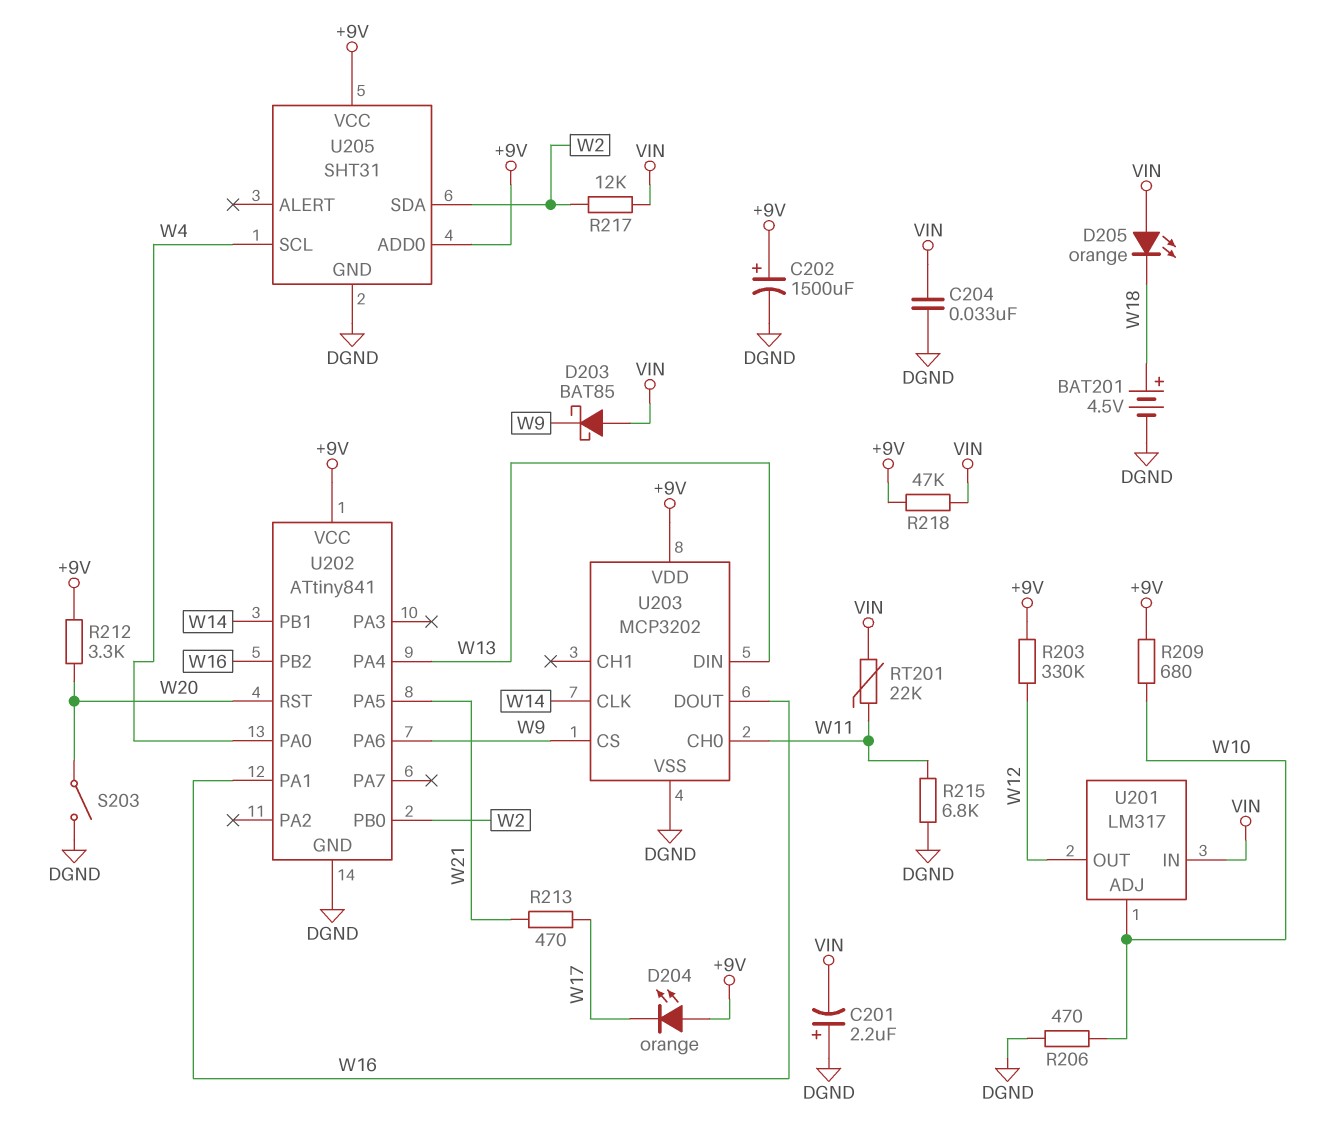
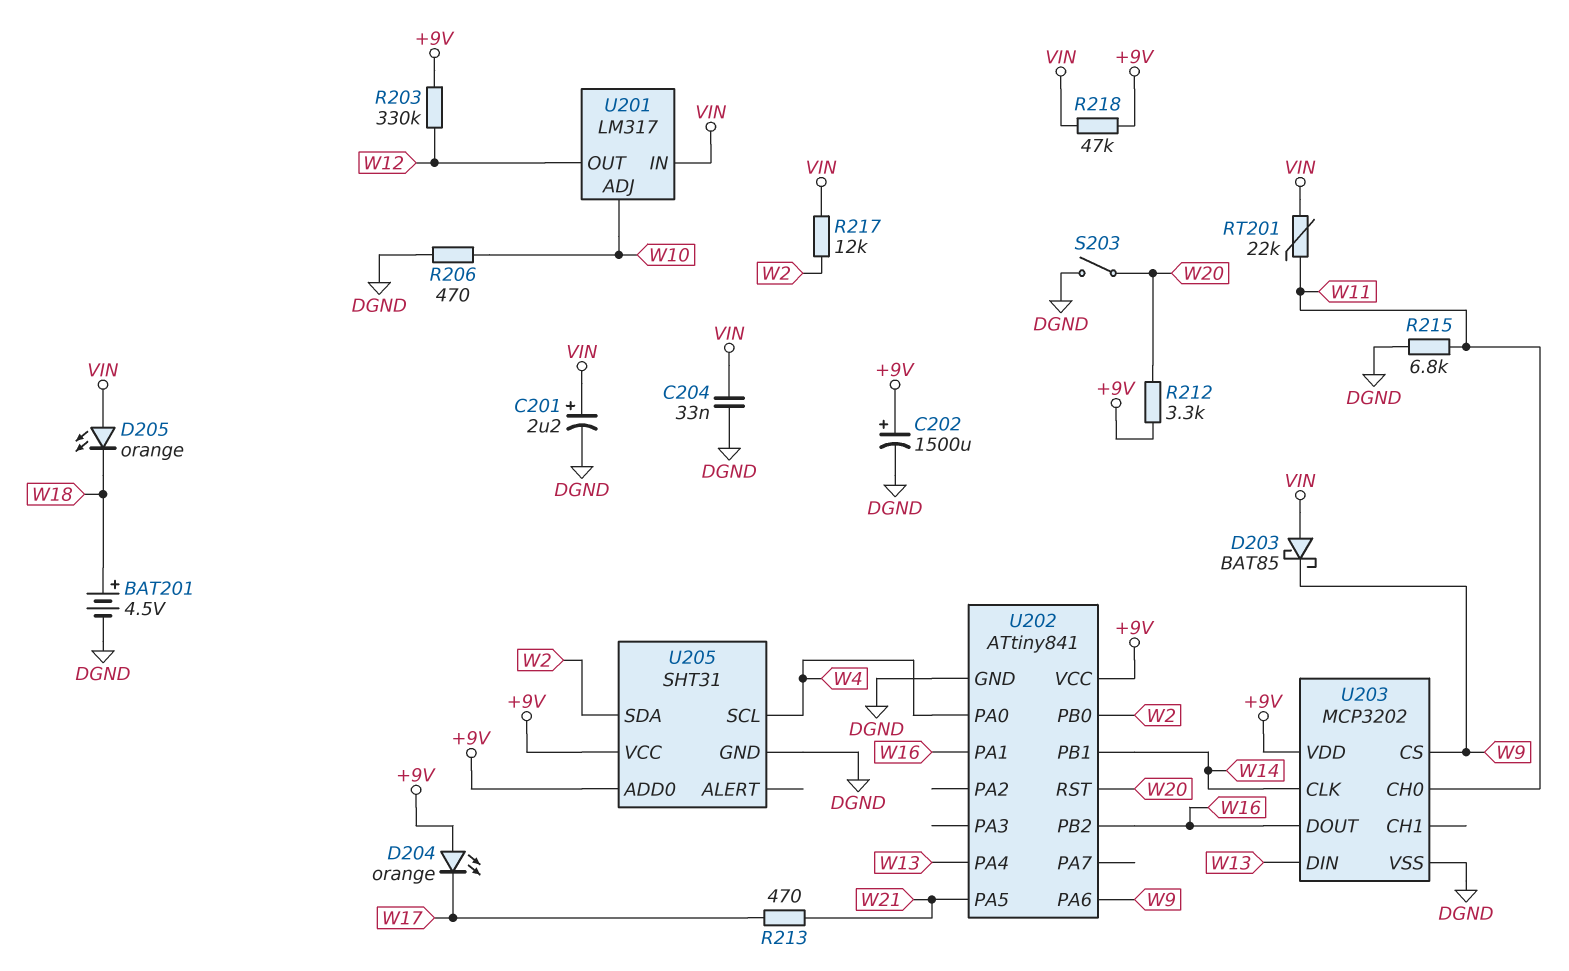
C201: 2.2uF (plus DGND, minus VIN) -> 2.2uF (plus VIN, minus DGND)
R209: 680 (+9V, W10) -> none

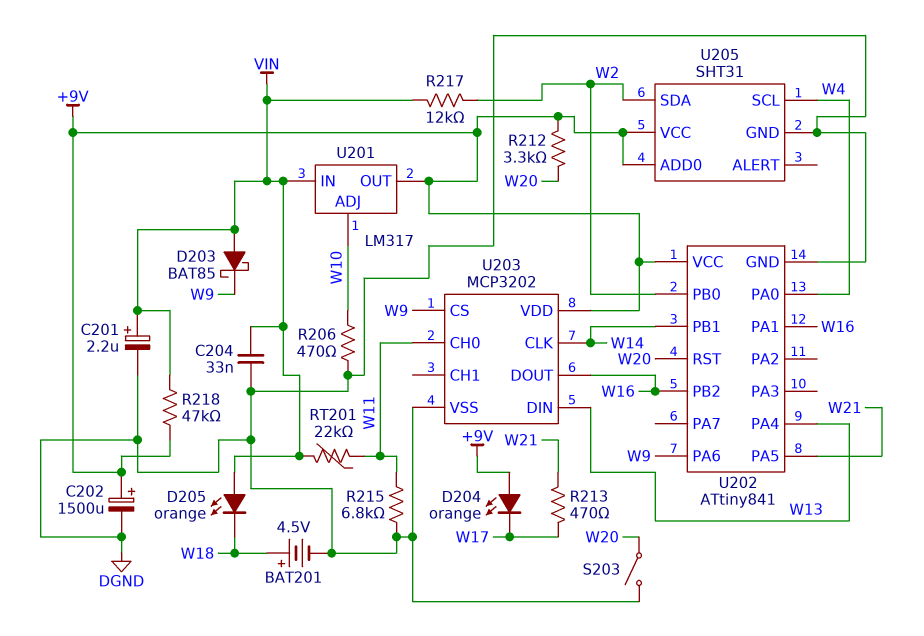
R203: 330k (+9V, W12) -> none
U201 pin OUT: W12 -> +9V

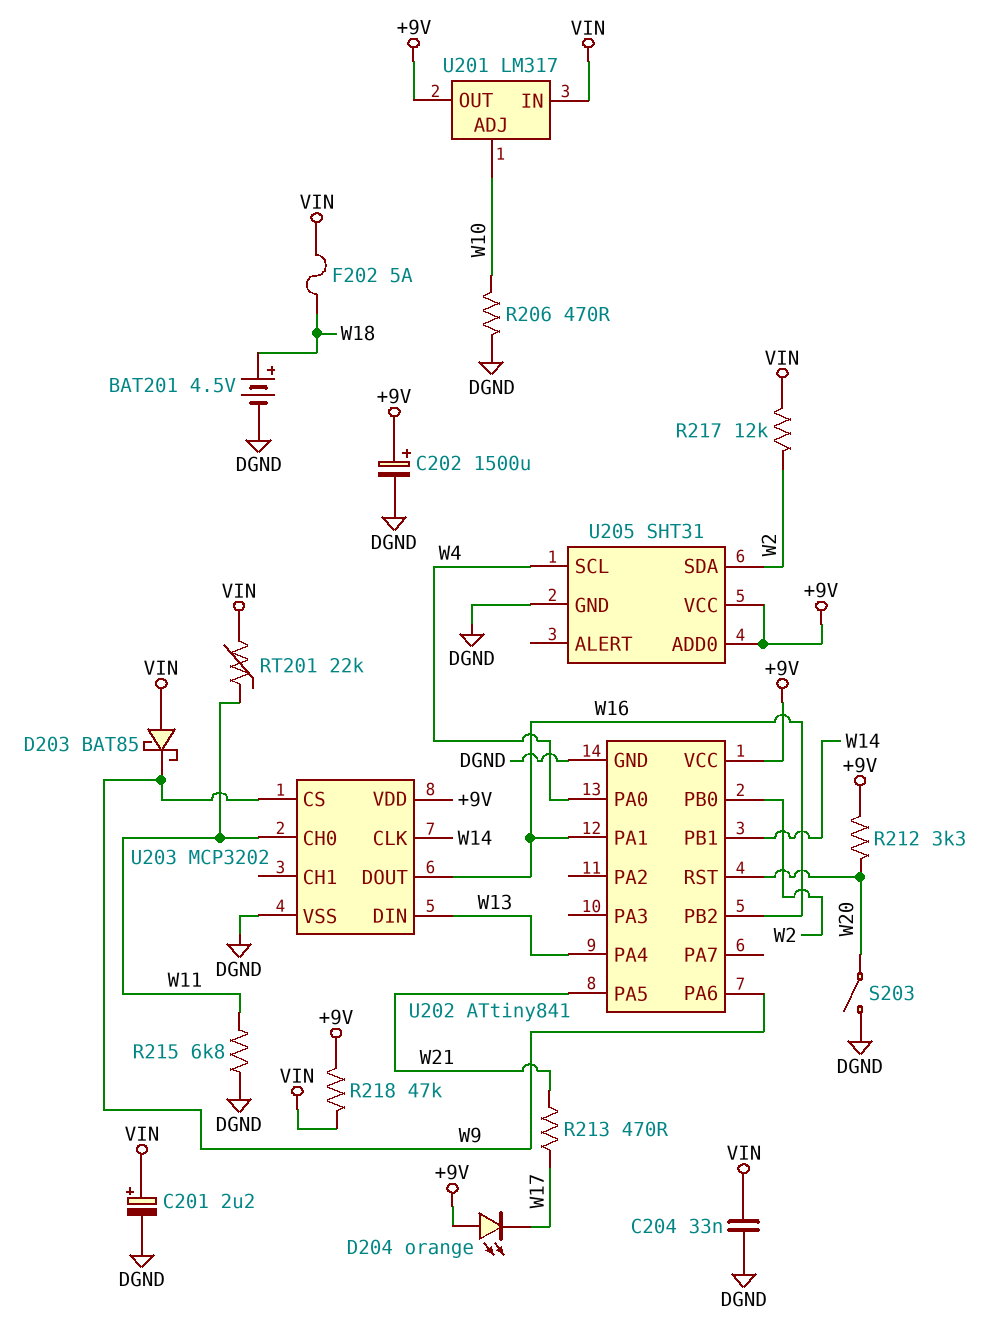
D205: LED orange (A VIN, K W18) -> none
F202: none -> 5A (VIN, W18)

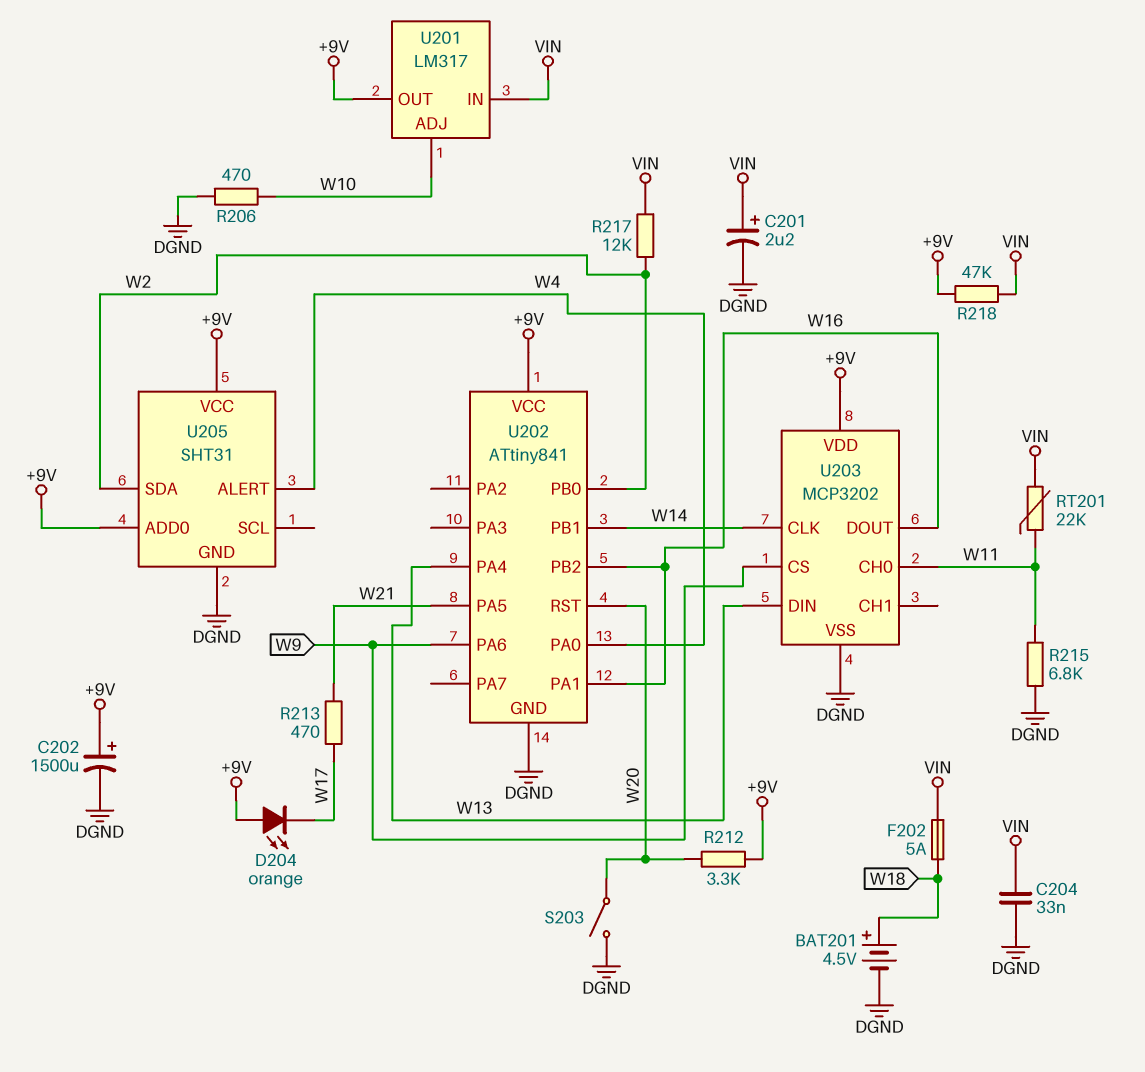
D203: schottky BAT85 (A VIN, K W9) -> none
U205 pin ALERT: none -> W4
U205 pin SCL: W4 -> none

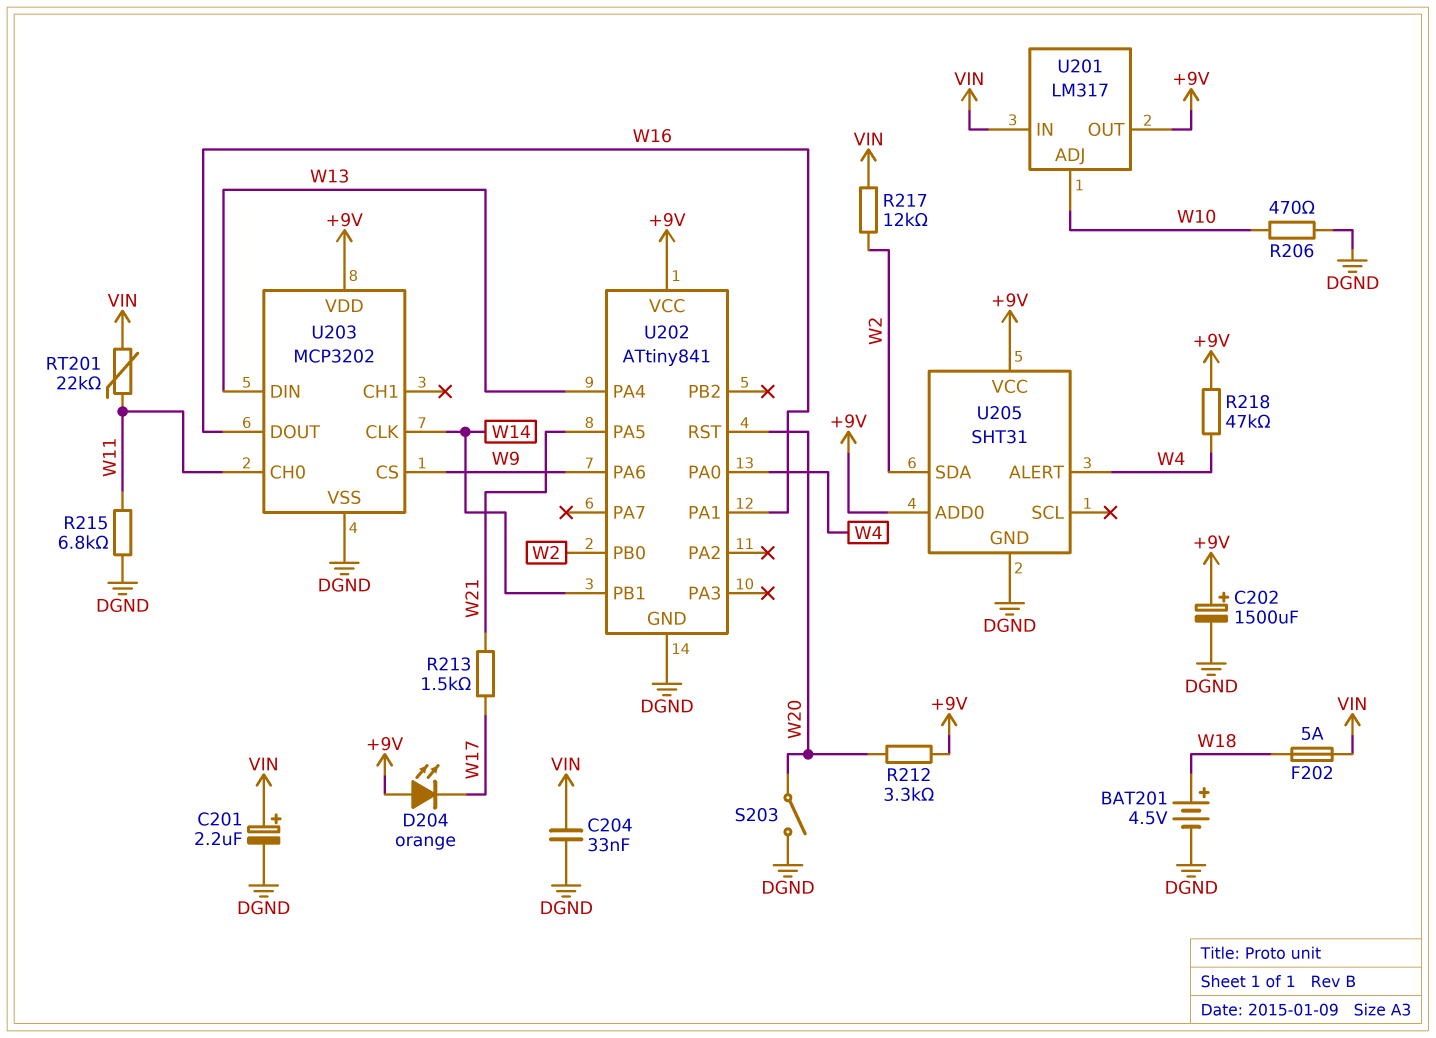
R213: 470 (W17, W21) -> 1.5k (W17, W21)
R218: 47k (+9V, VIN) -> 47k (+9V, W4)
U202 pin PB2: W16 -> none

